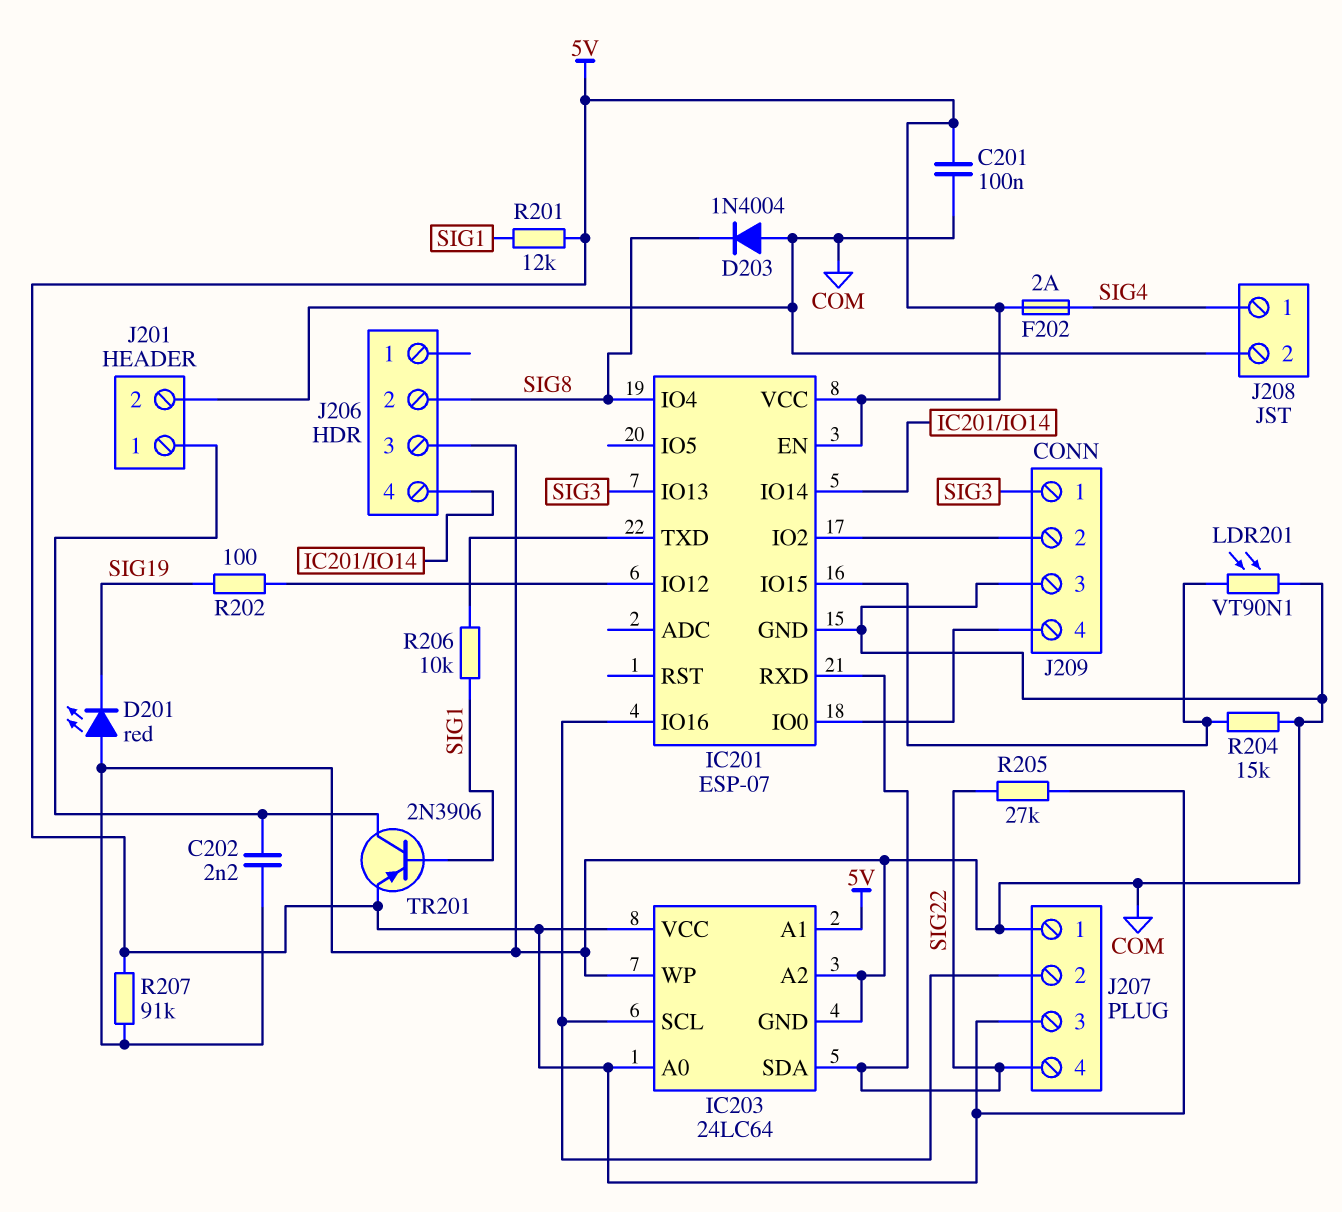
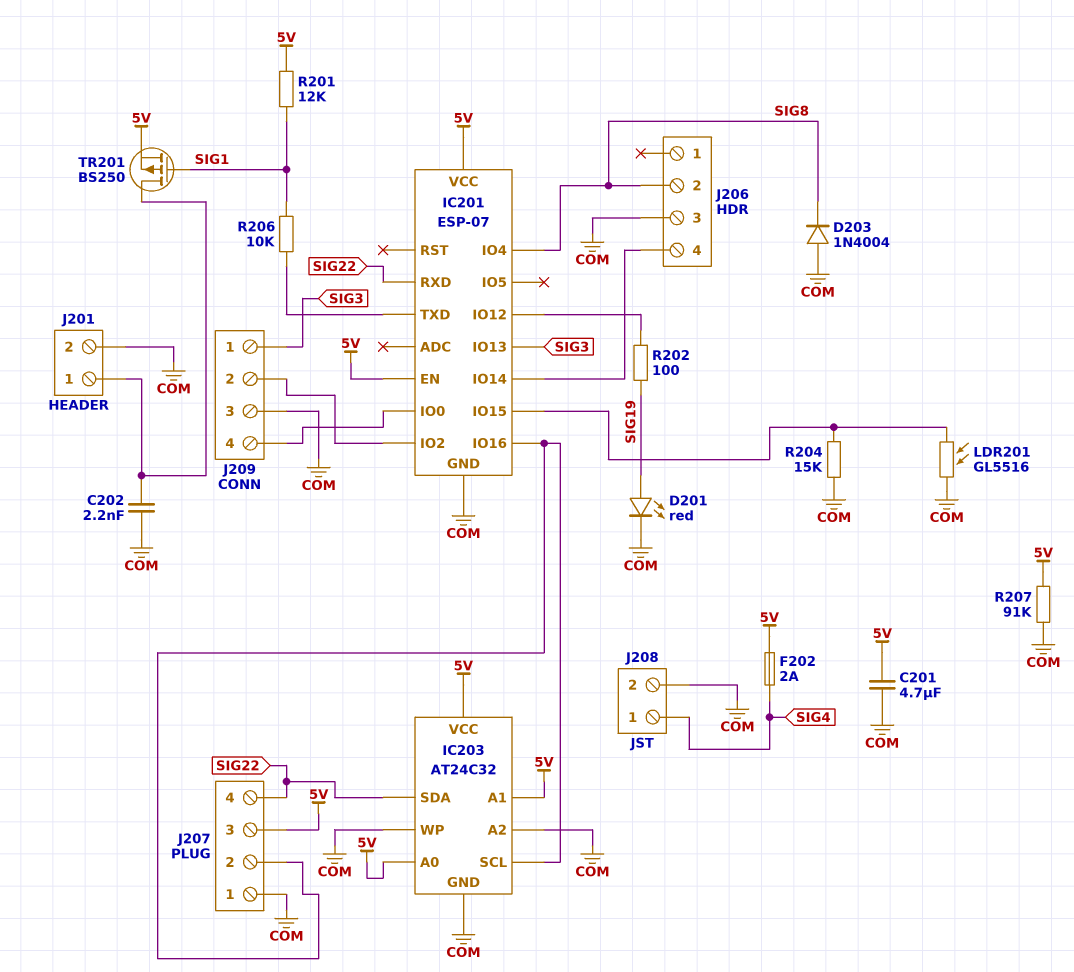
C201: 100nF (5V, COM) -> 4.7uF (5V, COM)
D201: LED red (A COM, K SIG19) -> LED red (A SIG19, K COM)
IC203: 24LC64 -> AT24C32
LDR201: VT90N1 (COM, IC201/IO15) -> GL5516 (COM, IC201/IO15)
R205: 27k (5V, SIG22) -> none
TR201: PNP 2N3906 (B SIG1, C J201/1, E 5V) -> PMOS BS250 (G SIG1, D J201/1, S 5V)

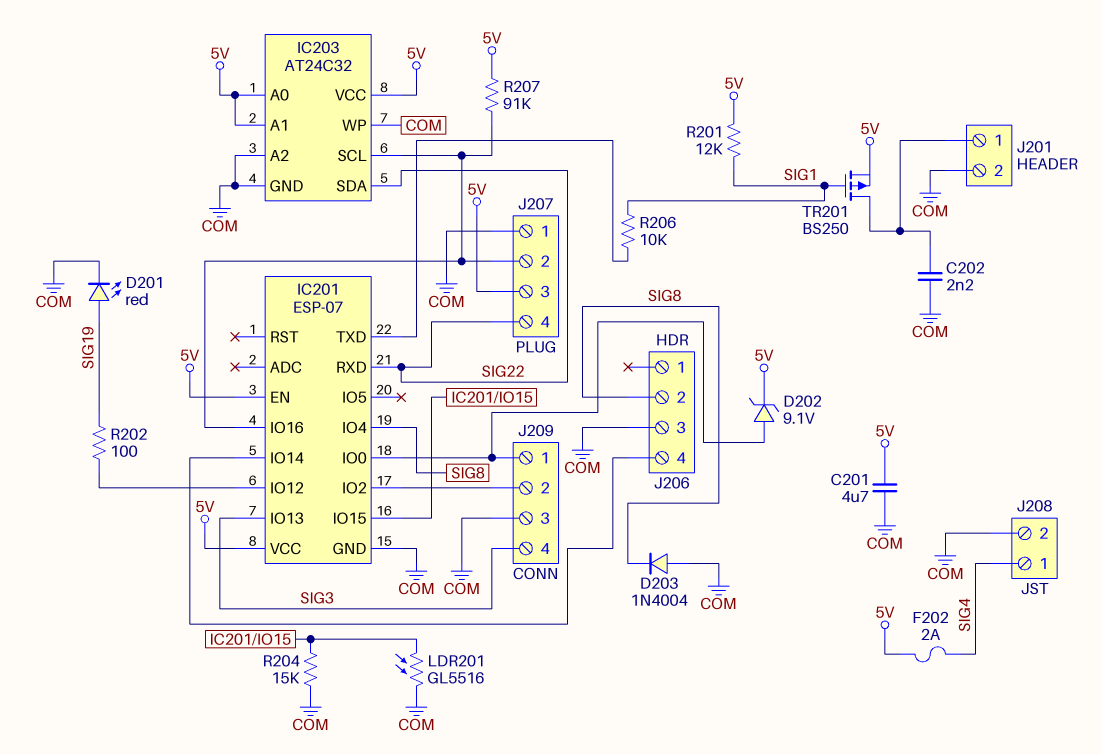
D202: none -> zener 9.1V (A IC201/IO0, K 5V)
J209 pin 1: SIG3 -> IC201/IO0
J209 pin 4: IC201/IO0 -> SIG3
R207: 91k (5V, COM) -> 91k (5V, IC201/IO16)

